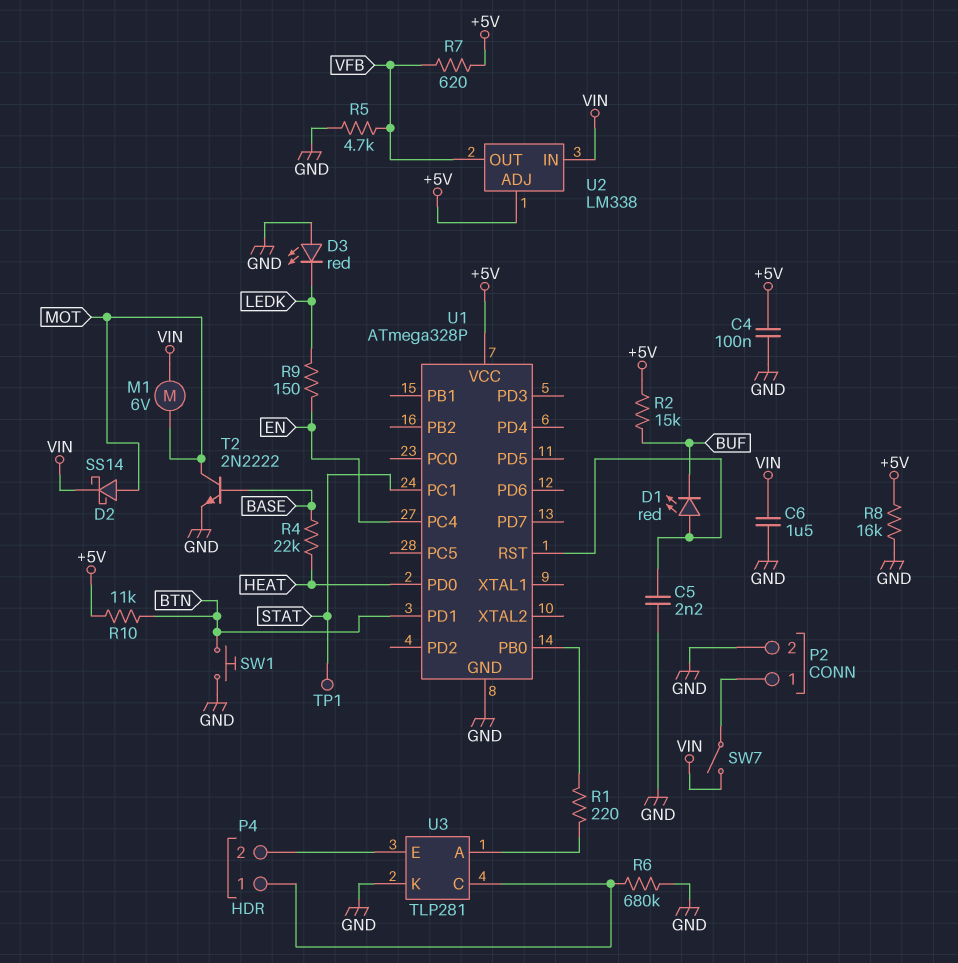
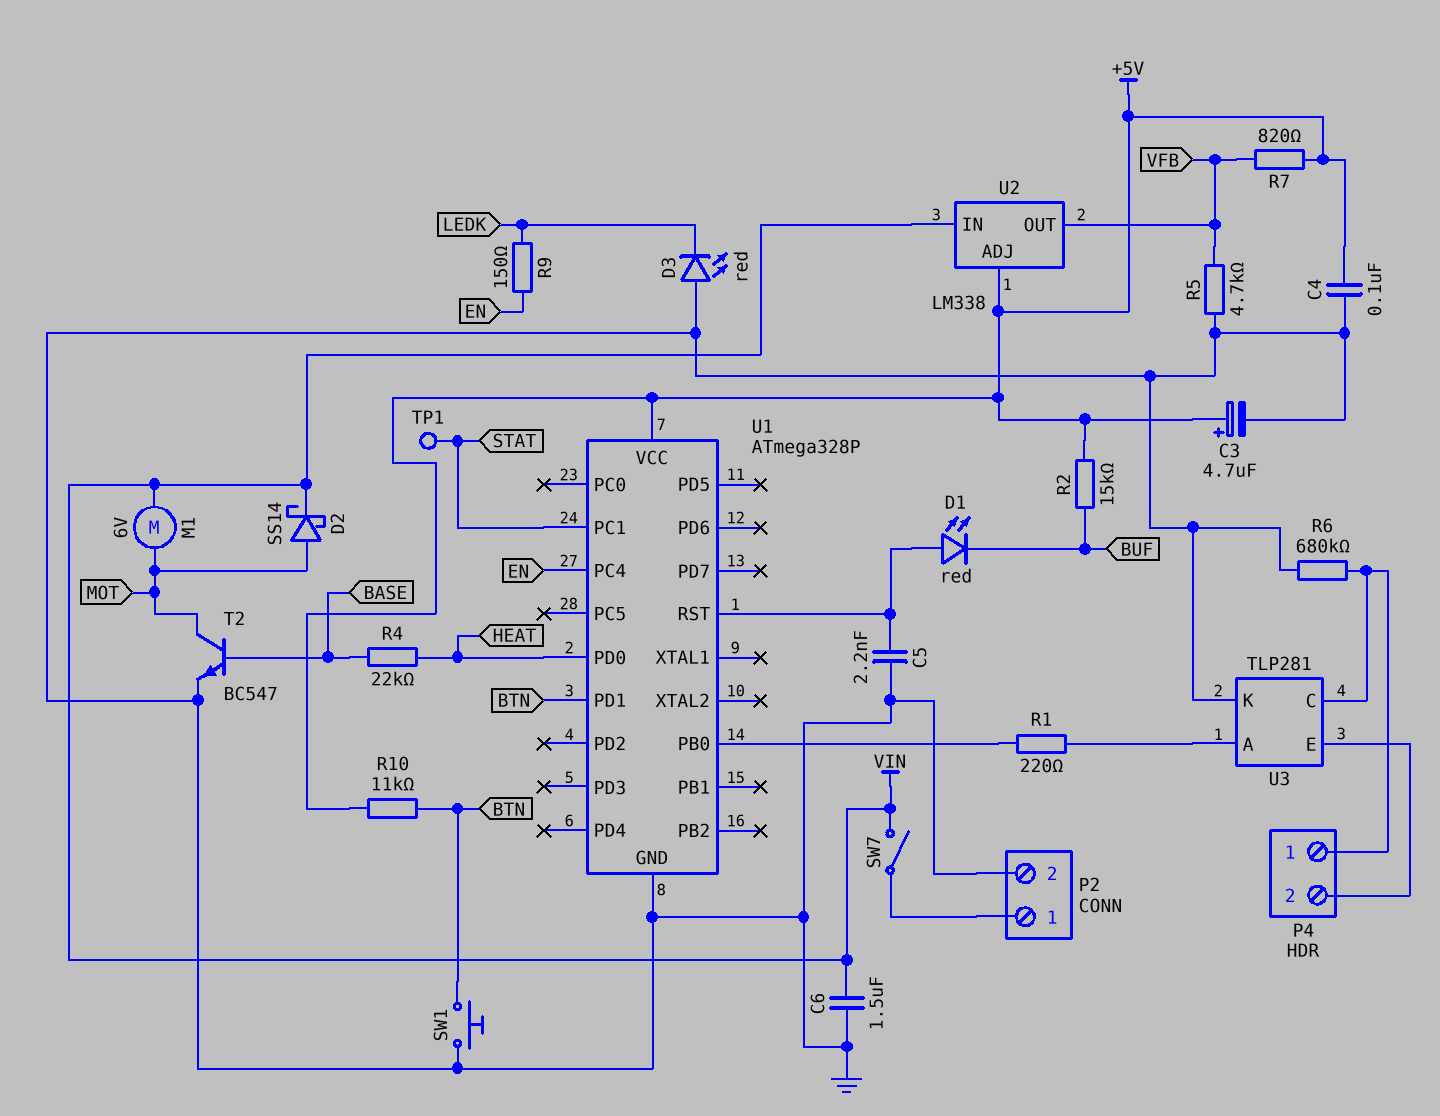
C3: none -> 4.7uF (plus +5V, minus GND)
R7: 620 (+5V, VFB) -> 820 (+5V, VFB)
R8: 16k (+5V, GND) -> none
T2: NPN 2N2222 (B BASE, C MOT, E GND) -> NPN BC547 (B BASE, C MOT, E GND)

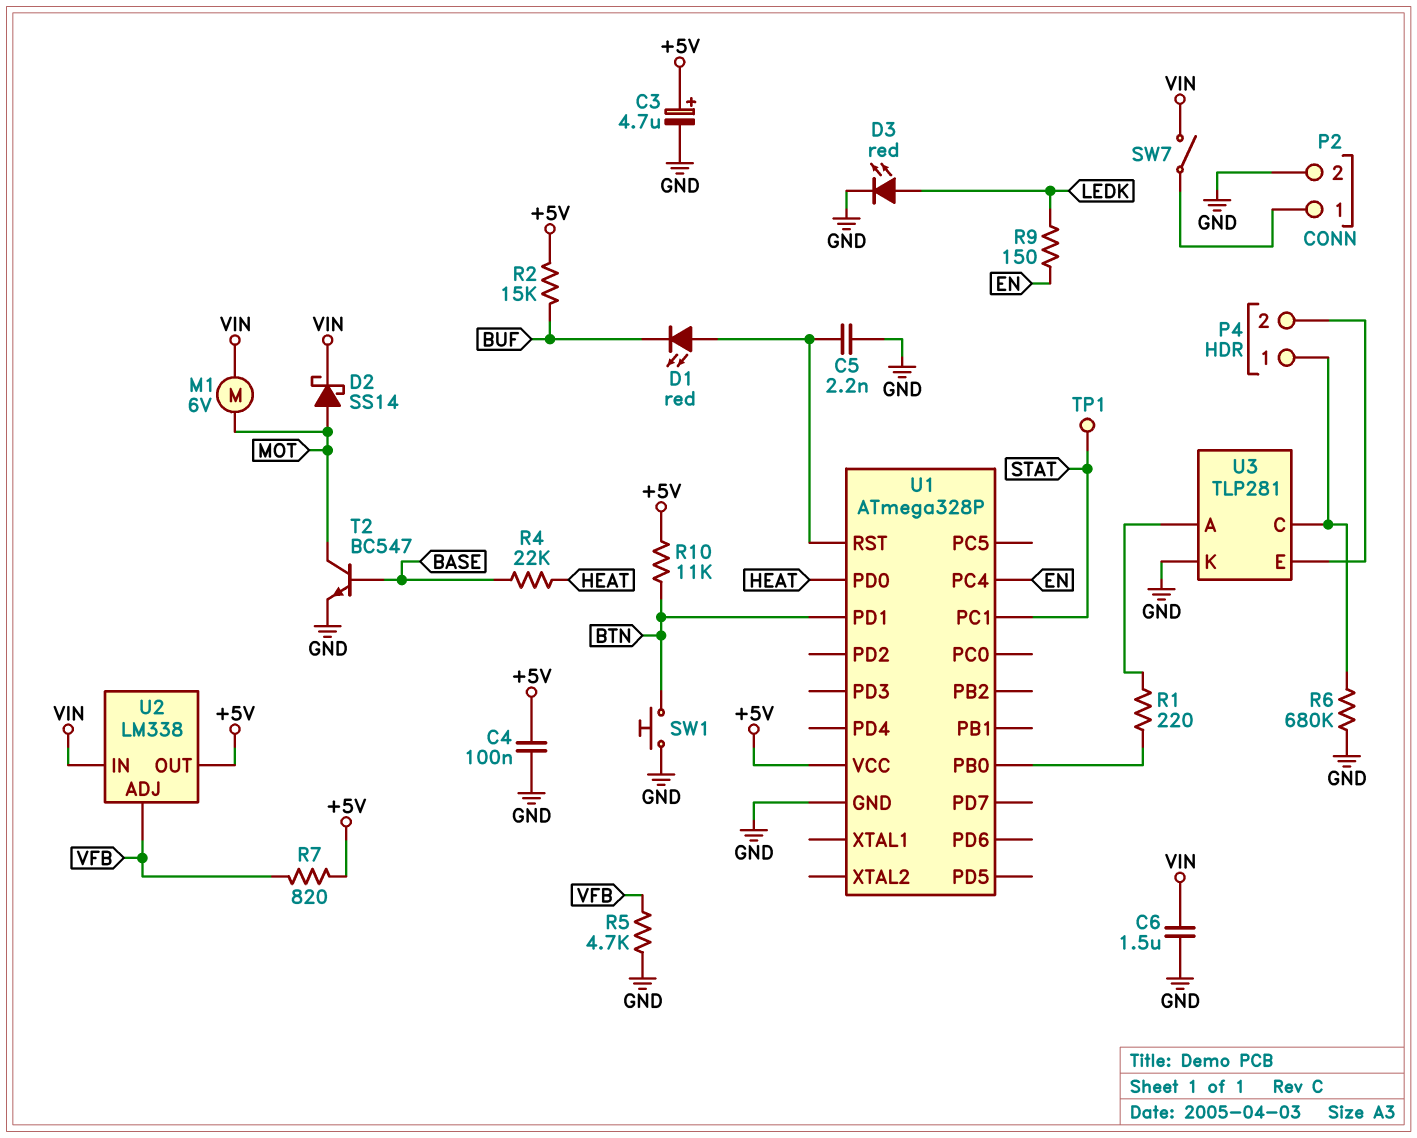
D3: LED red (A GND, K LEDK) -> LED red (A LEDK, K GND)
U2 pin ADJ: +5V -> VFB
U2 pin OUT: VFB -> +5V

